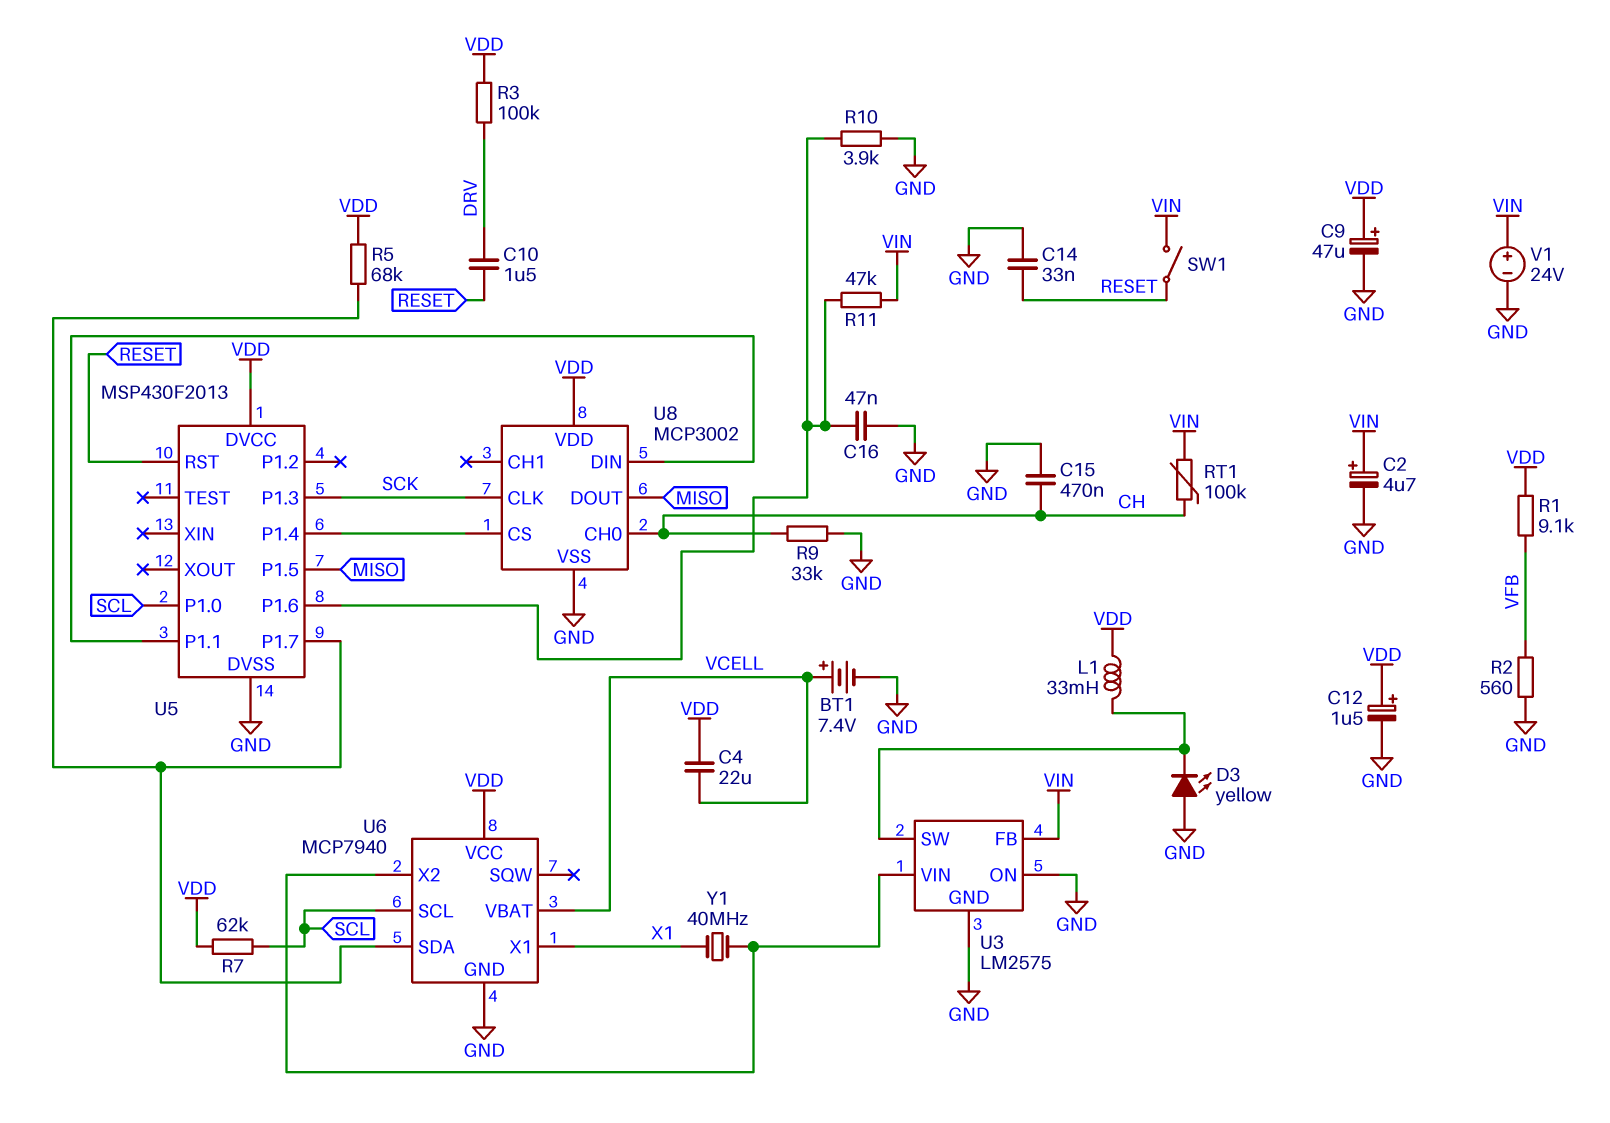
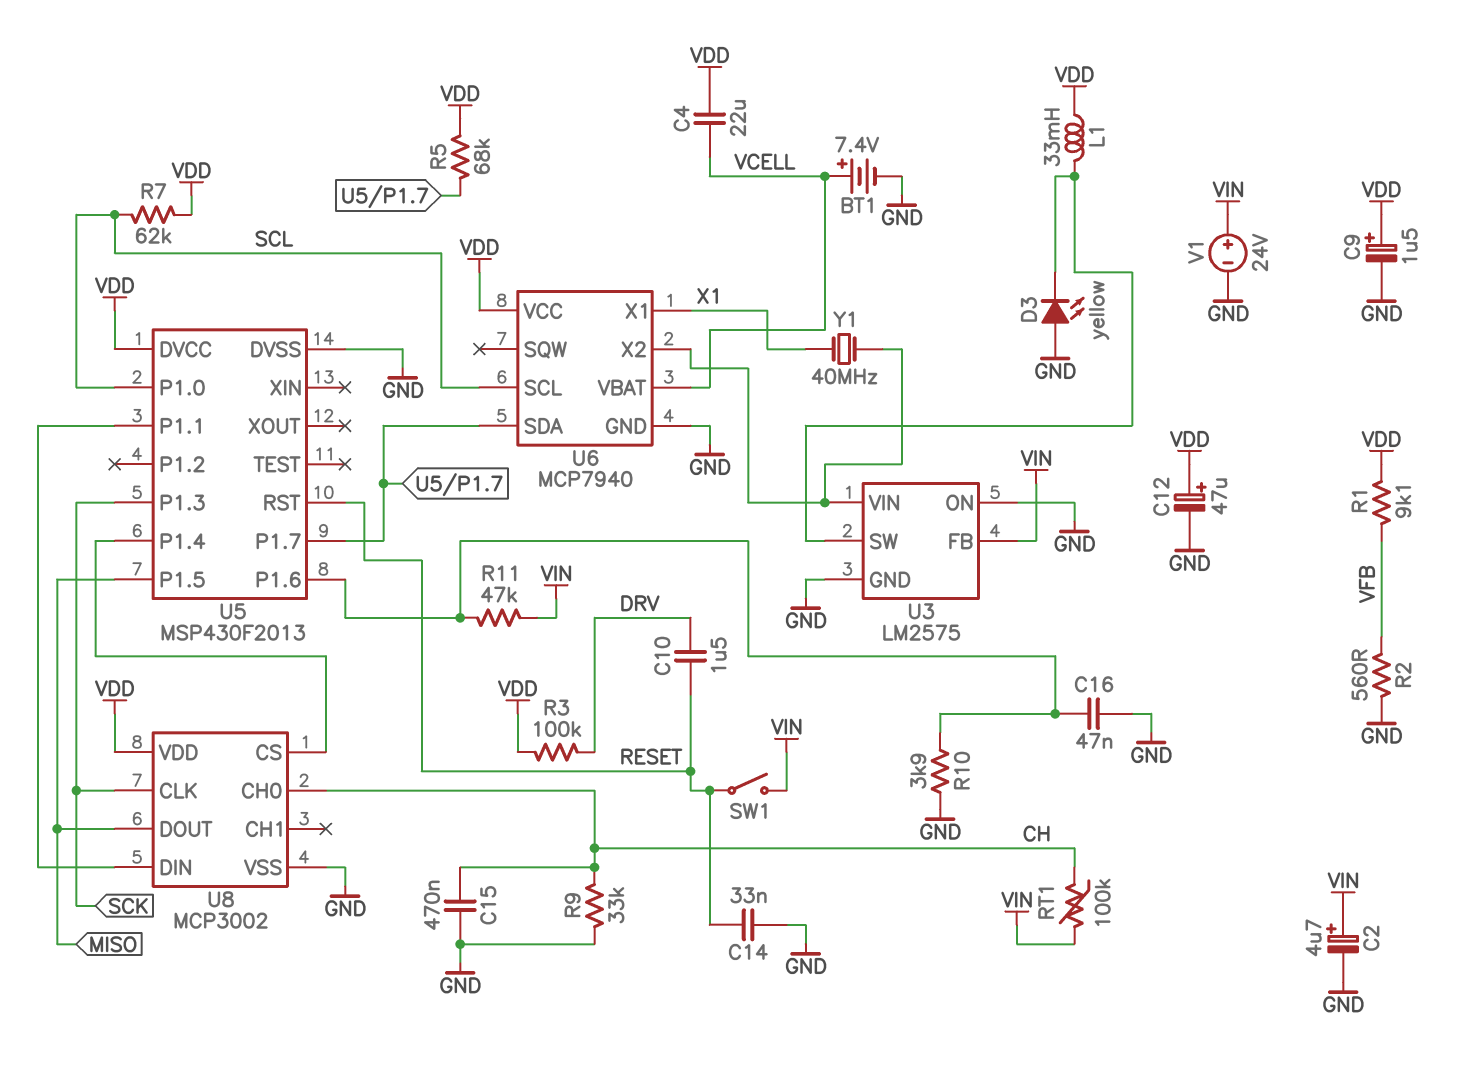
C9: 47uF (plus VDD, minus GND) -> 1.5uF (plus VDD, minus GND)
C12: 1.5uF (plus VDD, minus GND) -> 47uF (plus VDD, minus GND)

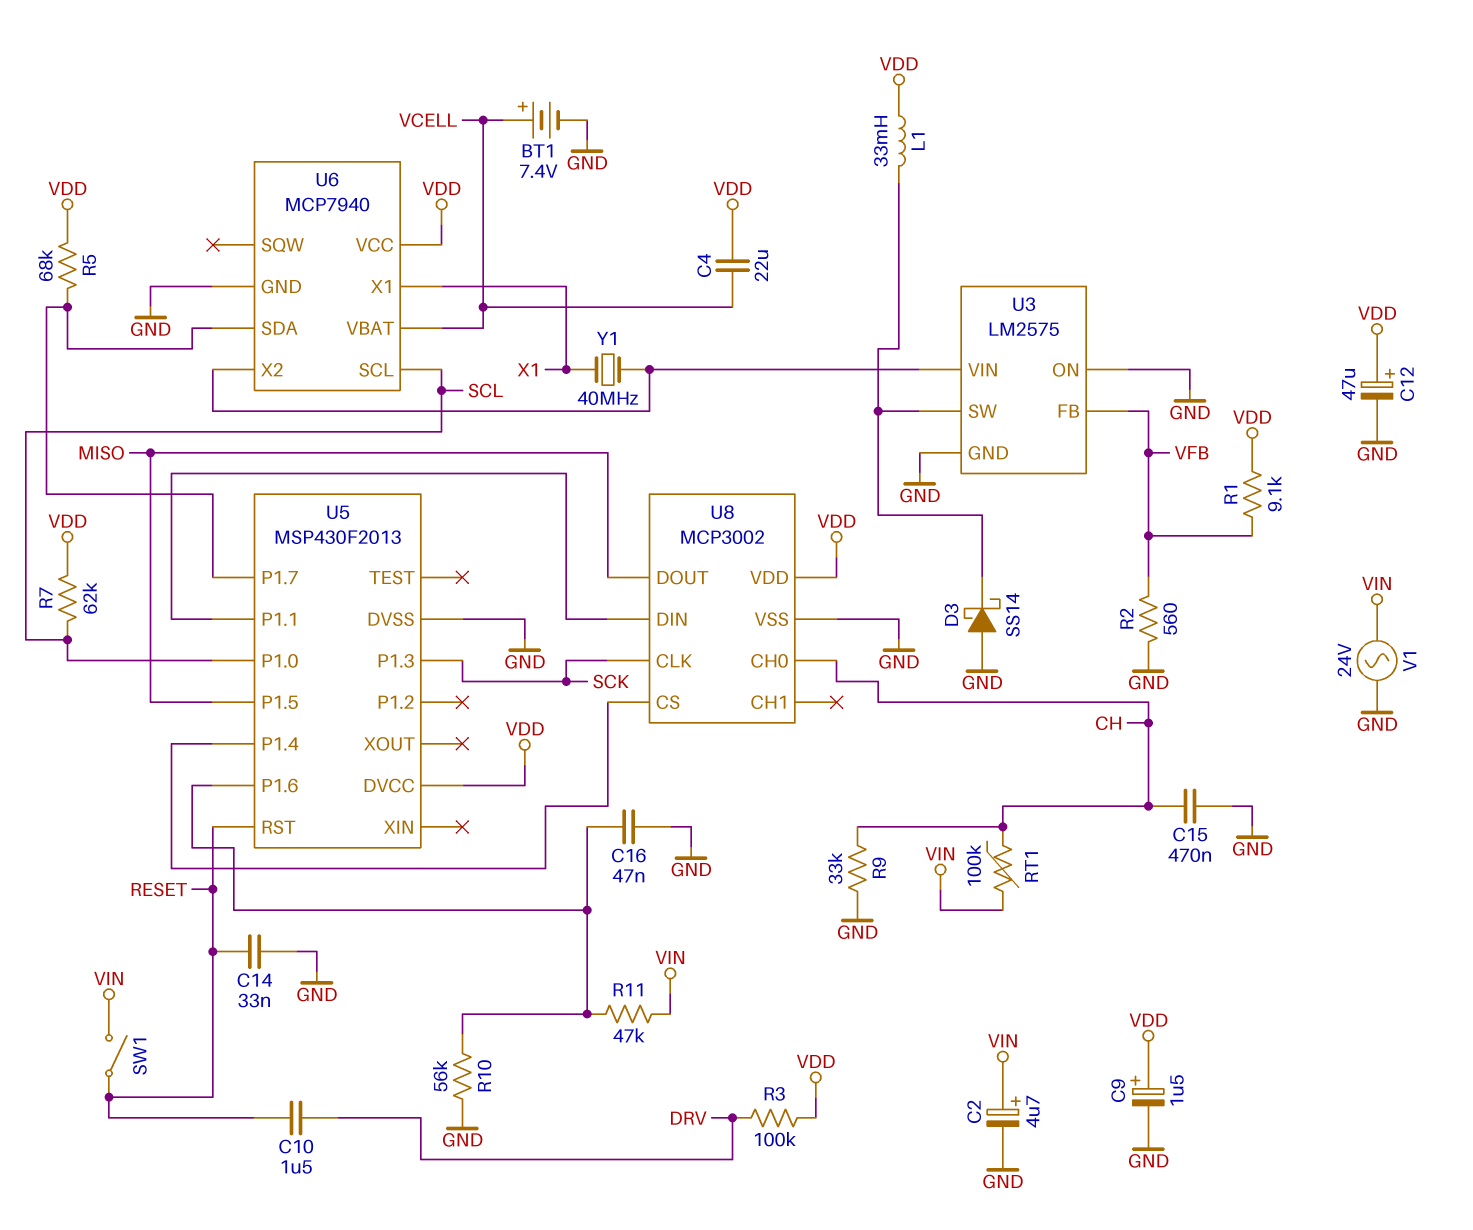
D3: LED yellow (A GND, K U3/SW) -> schottky SS14 (A GND, K U3/SW)
R10: 3.9k (GND, U5/P1.6) -> 56k (GND, U5/P1.6)
U3 pin FB: VIN -> VFB
V1: 24V (plus VIN, minus GND) -> AC 24V (GND, VIN)

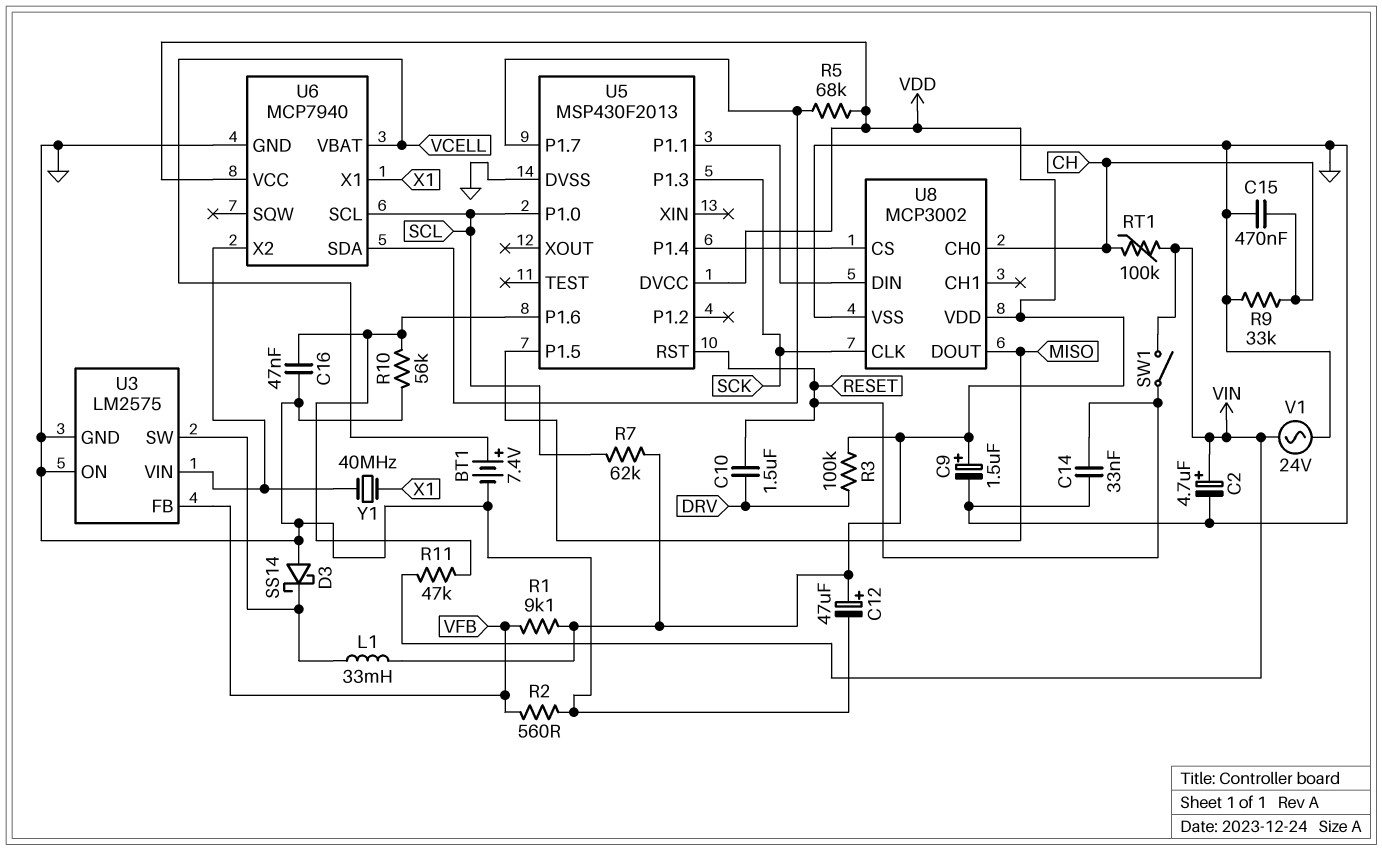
C4: 22uF (VCELL, VDD) -> none

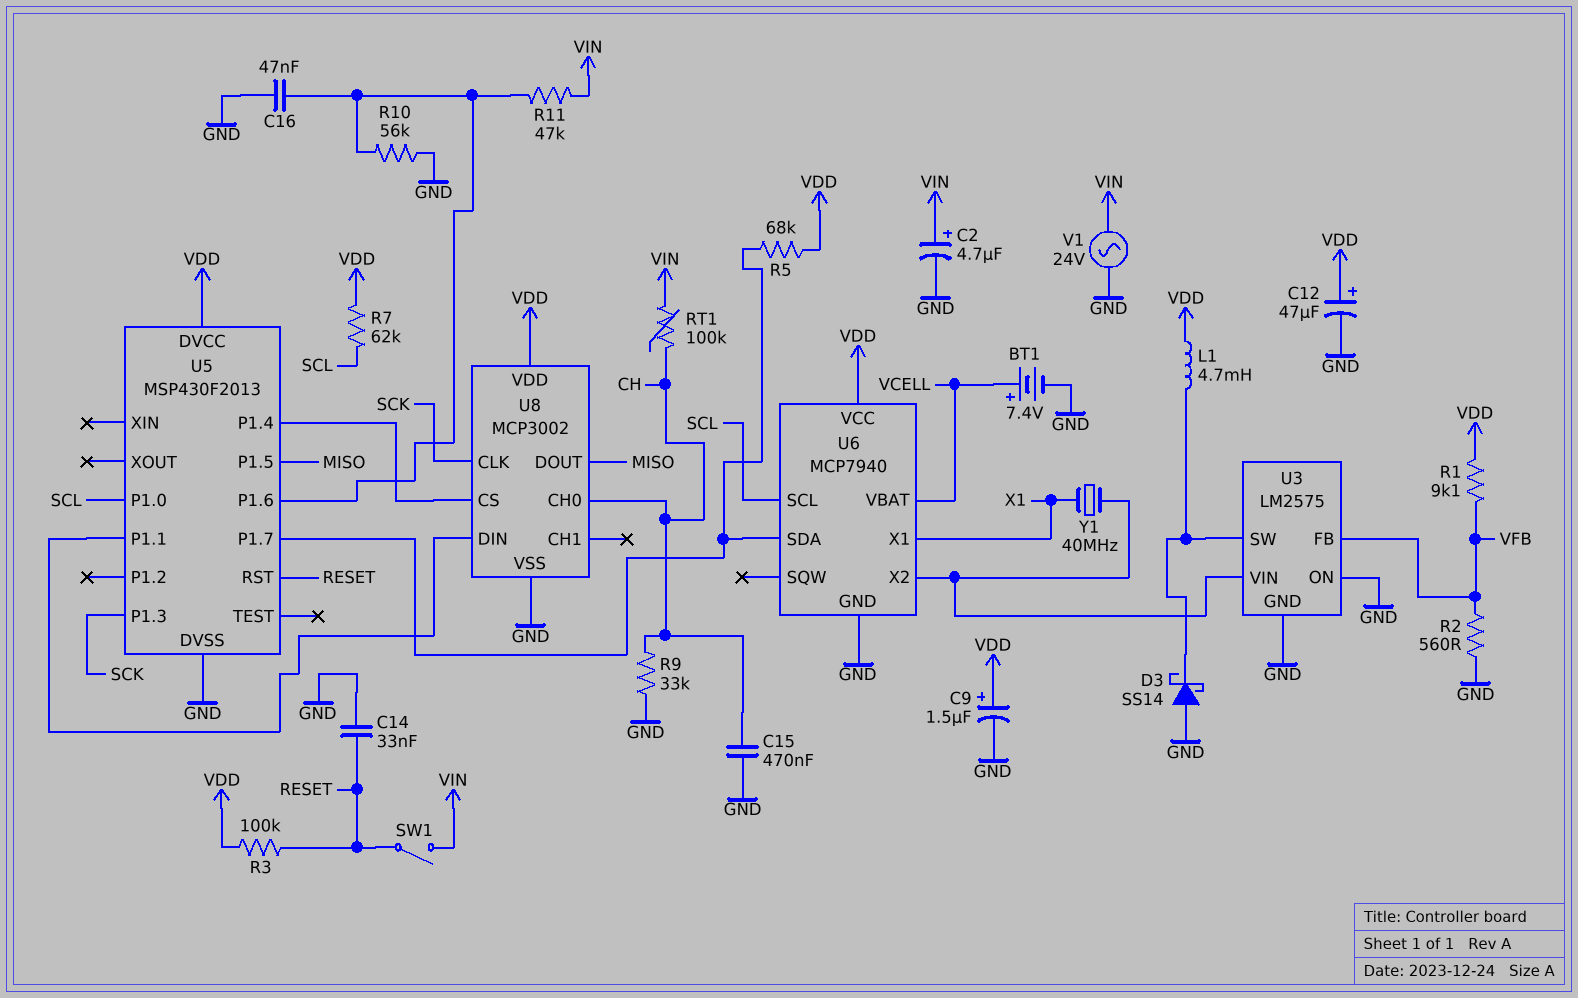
C10: 1.5uF (DRV, RESET) -> none
L1: 33mH (U3/SW, VDD) -> 4.7mH (U3/SW, VDD)
R3: 100k (DRV, VDD) -> 100k (RESET, VDD)

